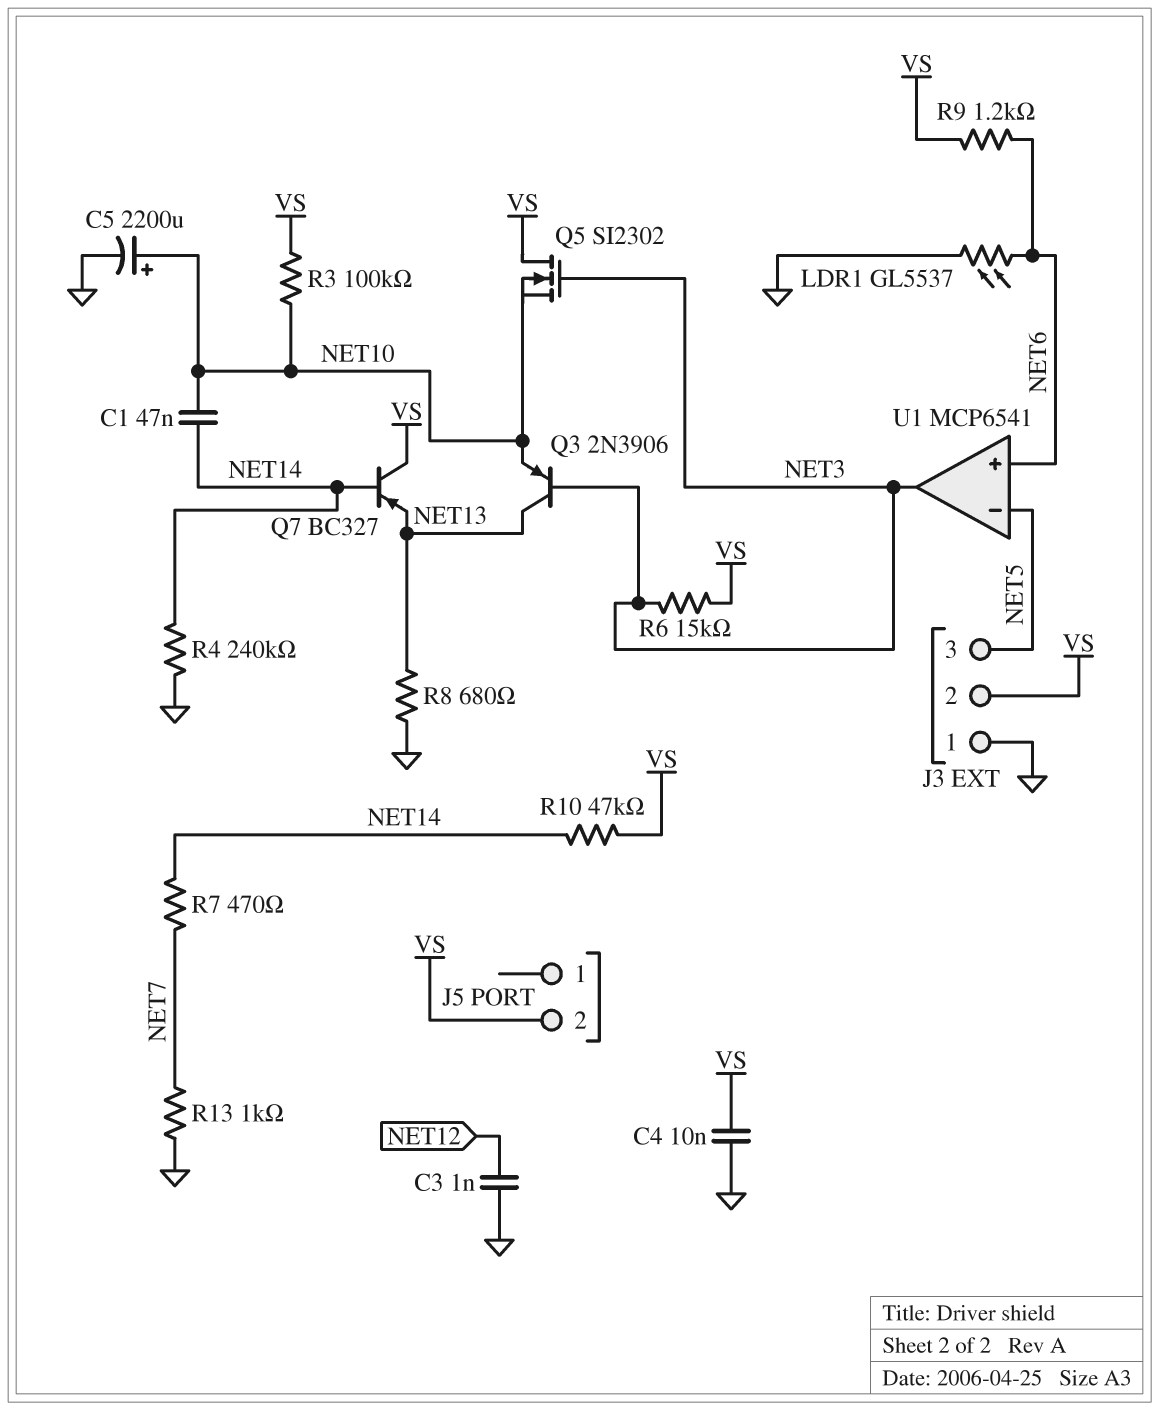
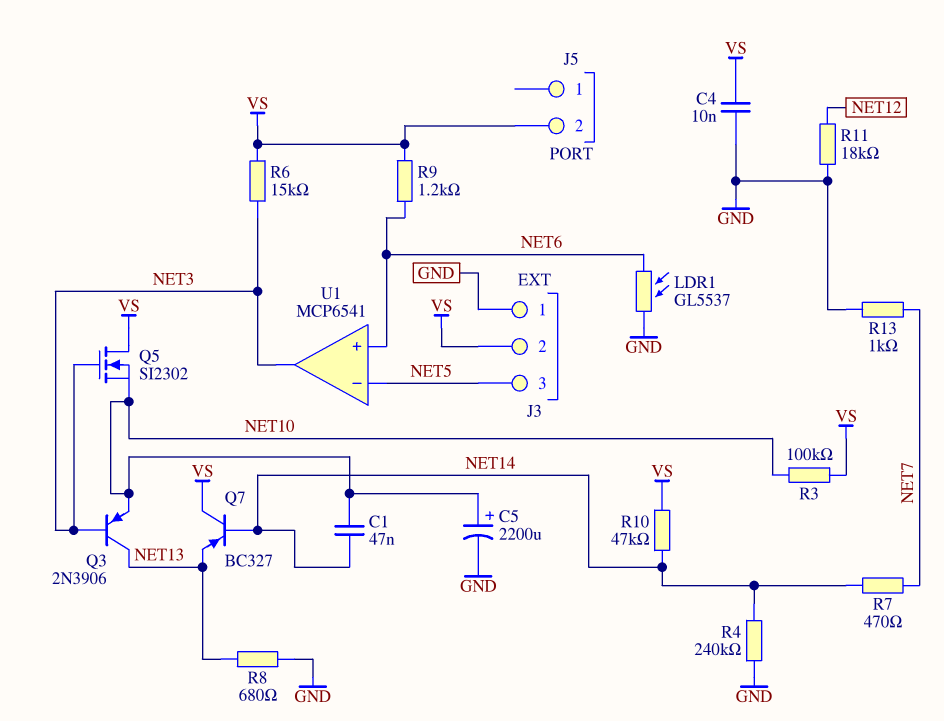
C3: 1nF (GND, NET12) -> none
R11: none -> 18k (GND, NET12)

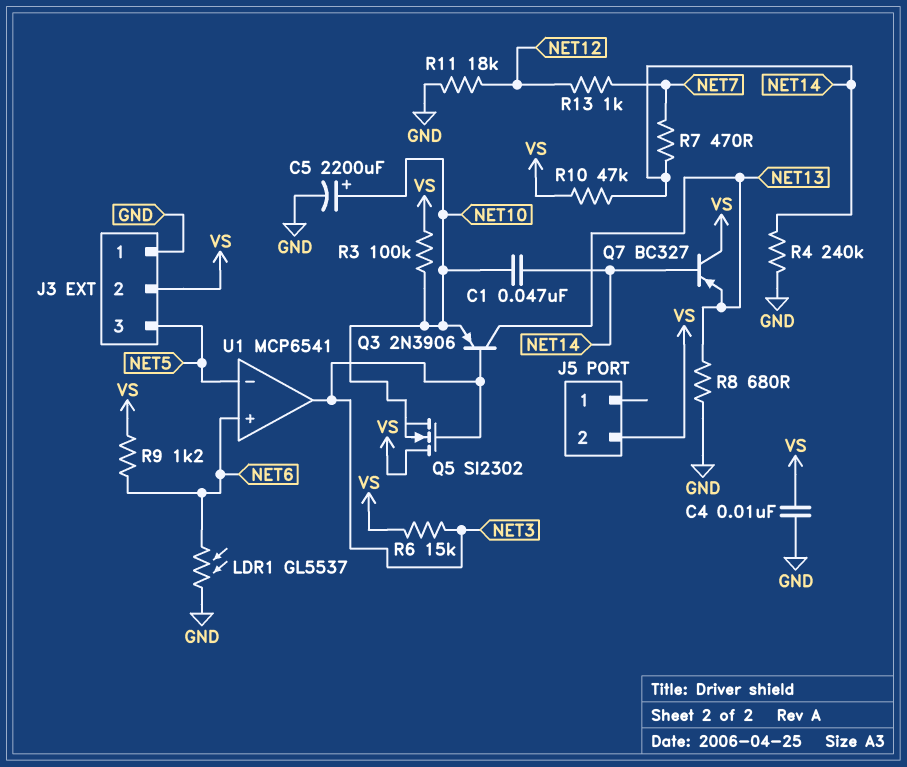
R13: 1k (GND, NET7) -> 1k (NET7, NET12)

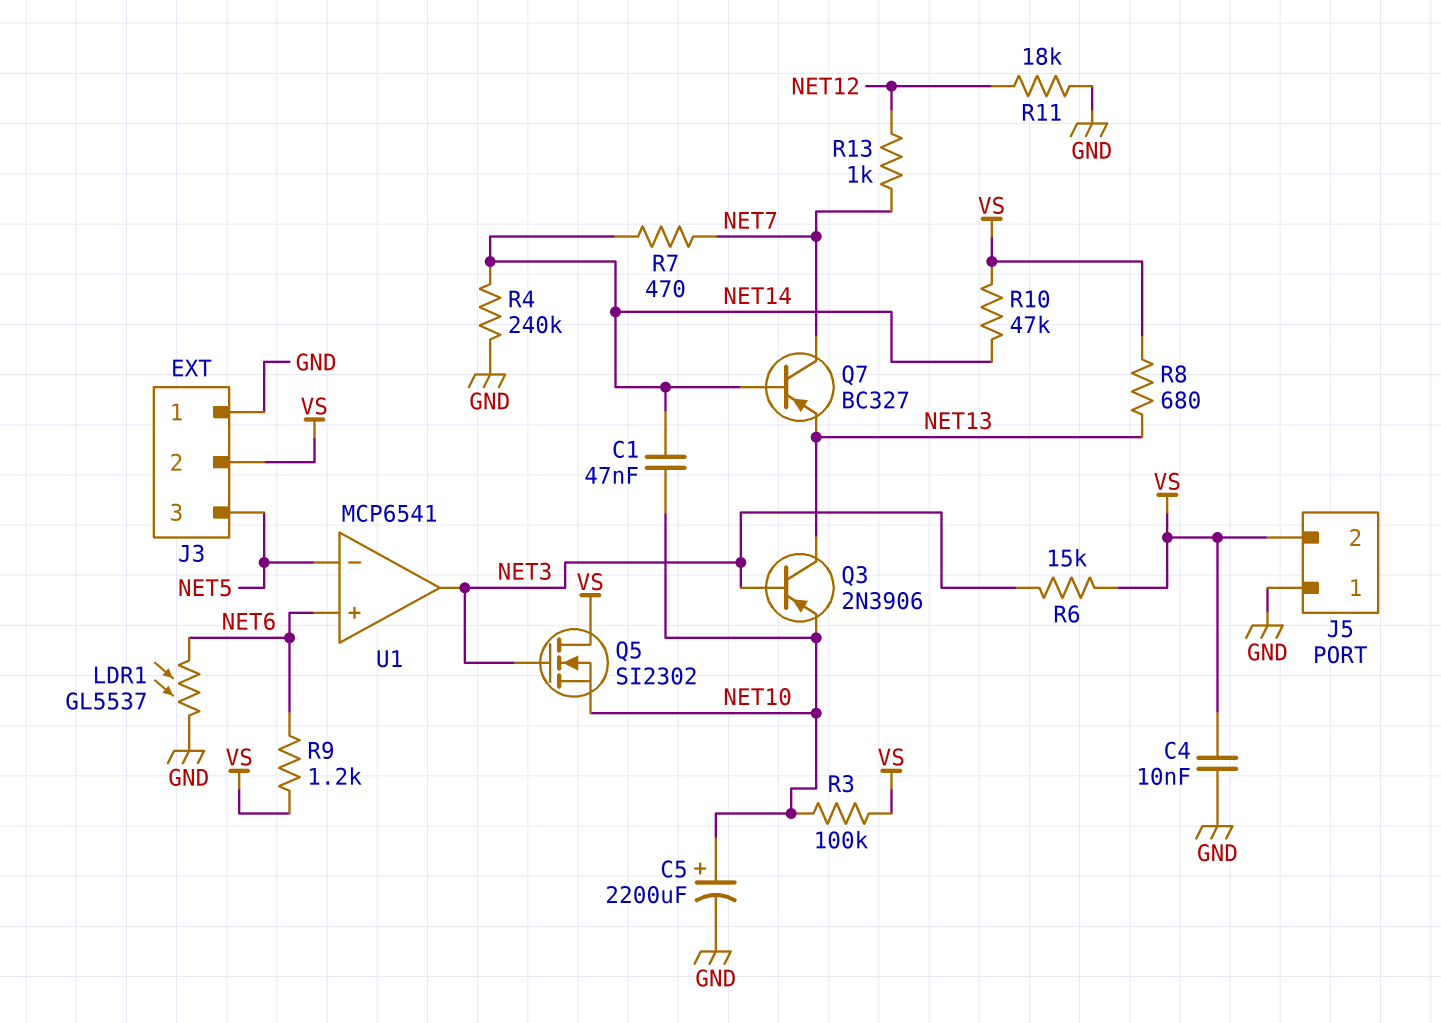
J5 pin 1: none -> GND
Q7: PNP BC327 (B NET14, C VS, E NET13) -> PNP BC327 (B NET14, C NET7, E NET13)
R8: 680 (GND, NET13) -> 680 (NET13, VS)

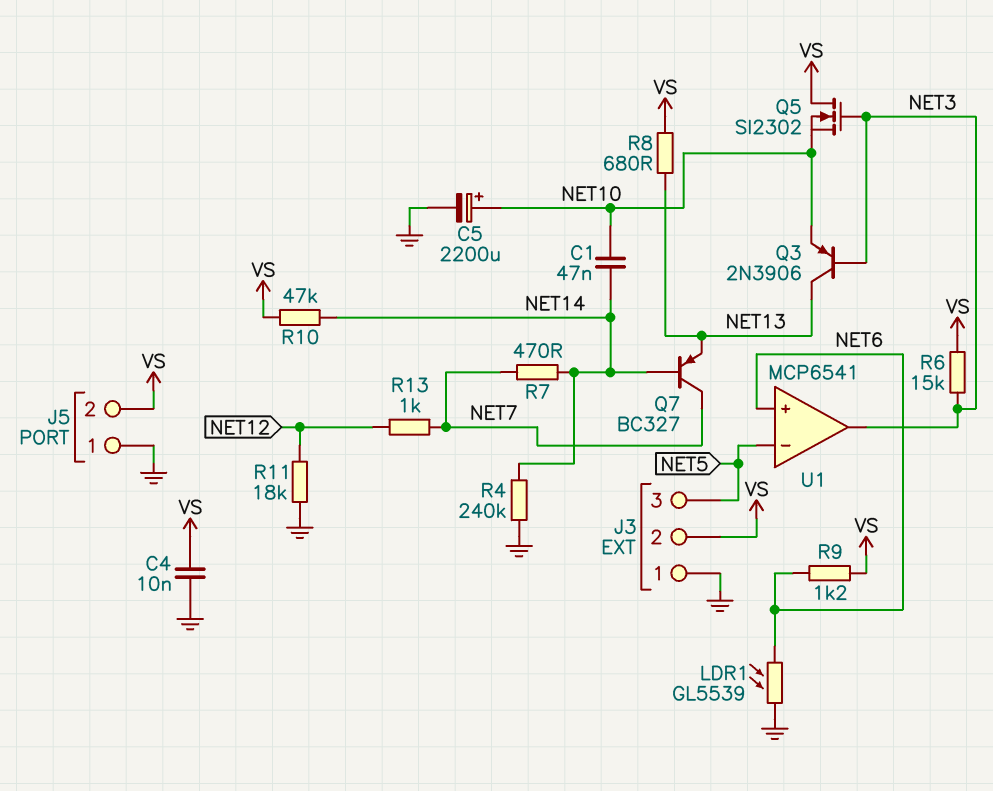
LDR1: GL5537 (GND, NET6) -> GL5539 (GND, NET6)
R3: 100k (NET10, VS) -> none

